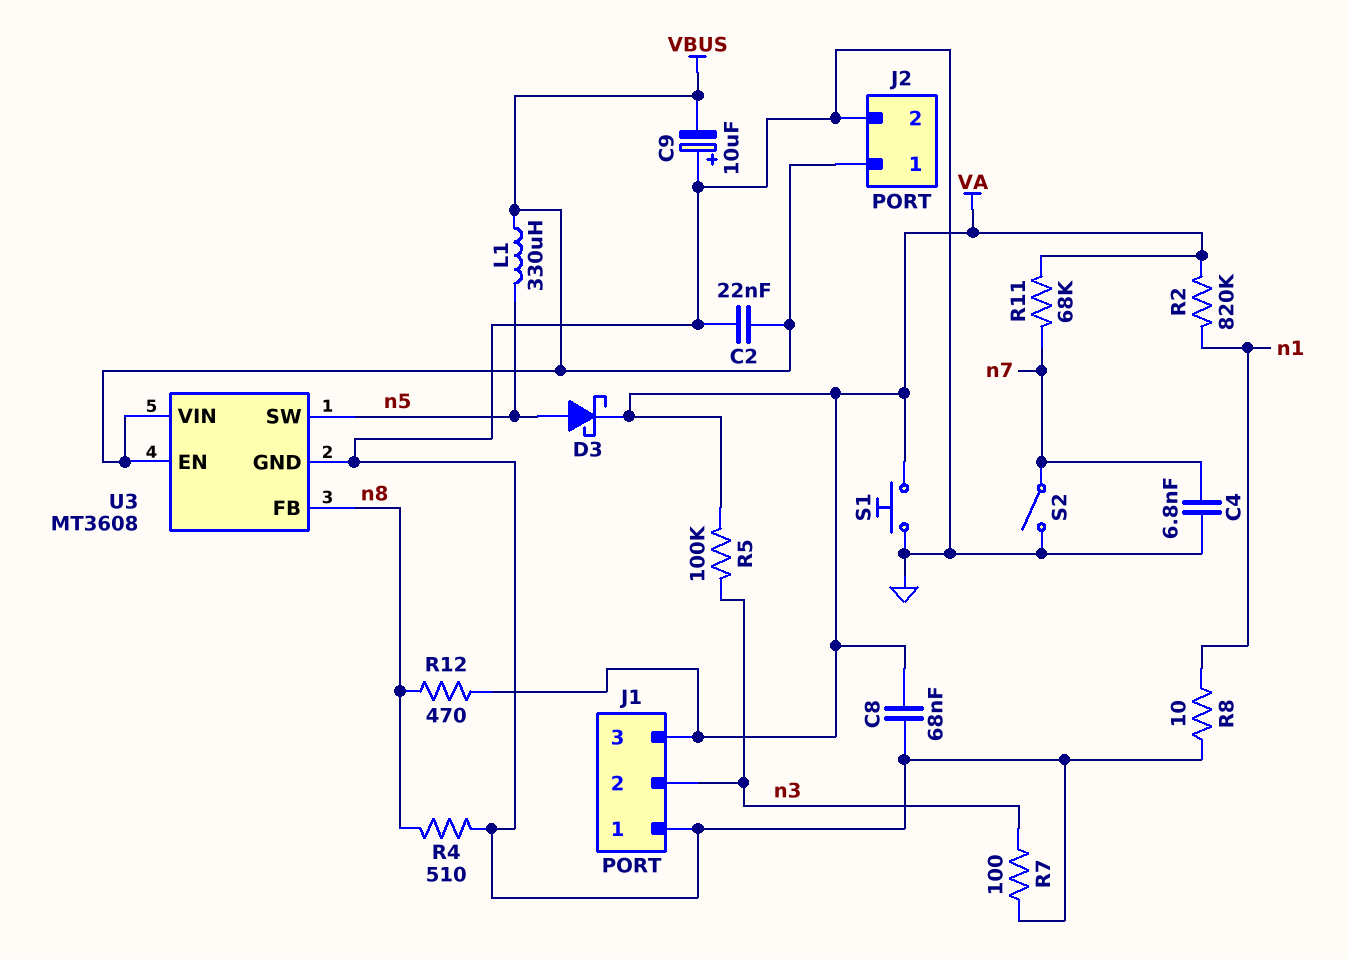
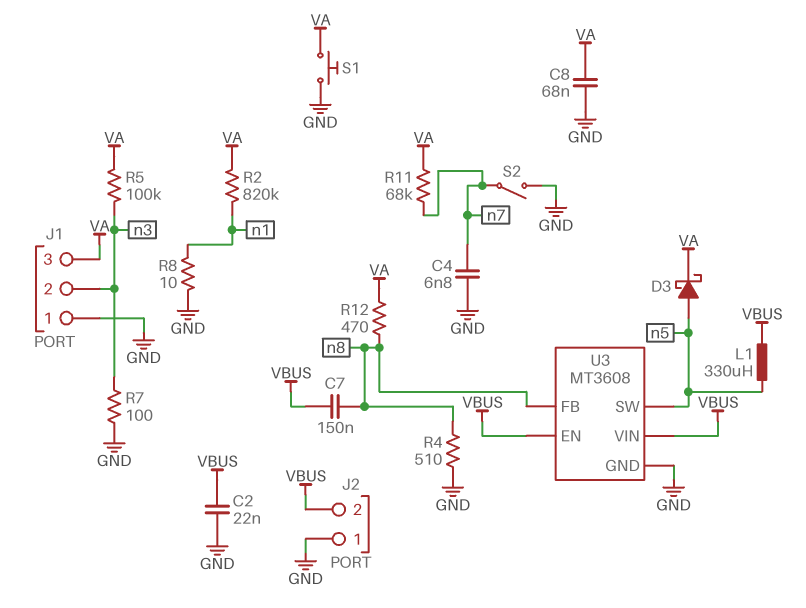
C7: none -> 150nF (VBUS, n8)
C9: 10uF (plus GND, minus VBUS) -> none
J2 pin 1: VBUS -> GND
J2 pin 2: GND -> VBUS

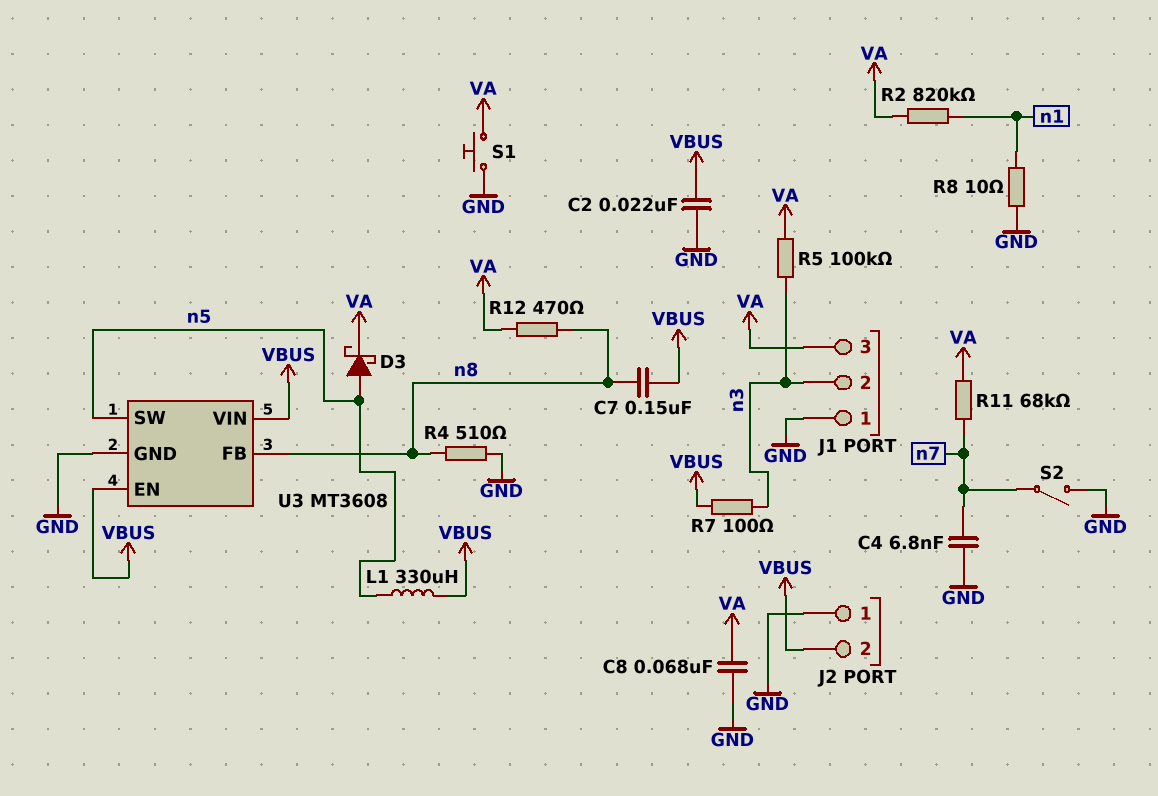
R7: 100 (GND, n3) -> 100 (VBUS, n3)

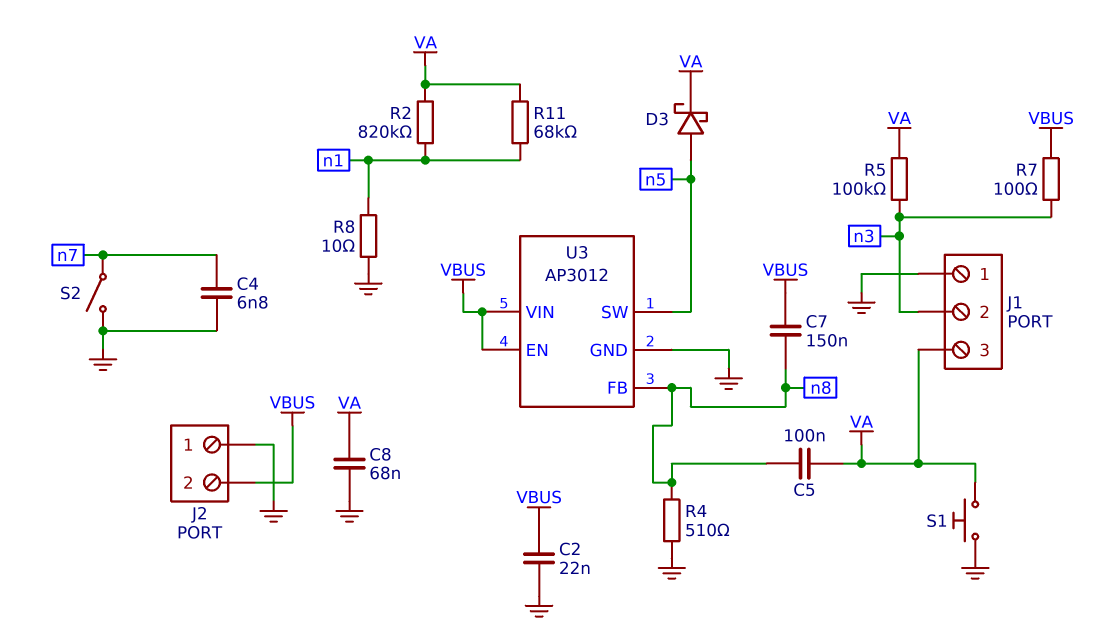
C5: none -> 100nF (VA, n8)
L1: 330uH (VBUS, n5) -> none
R11: 68k (VA, n7) -> 68k (VA, n1)
R12: 470 (VA, n8) -> none
U3: MT3608 -> AP3012

